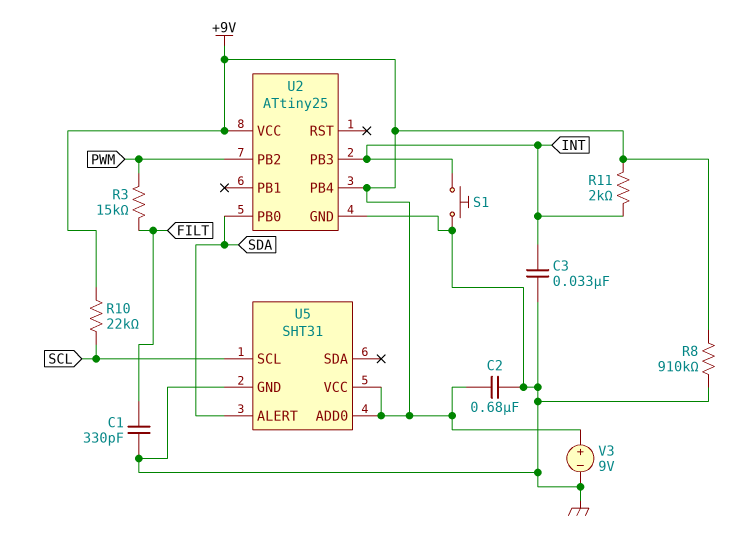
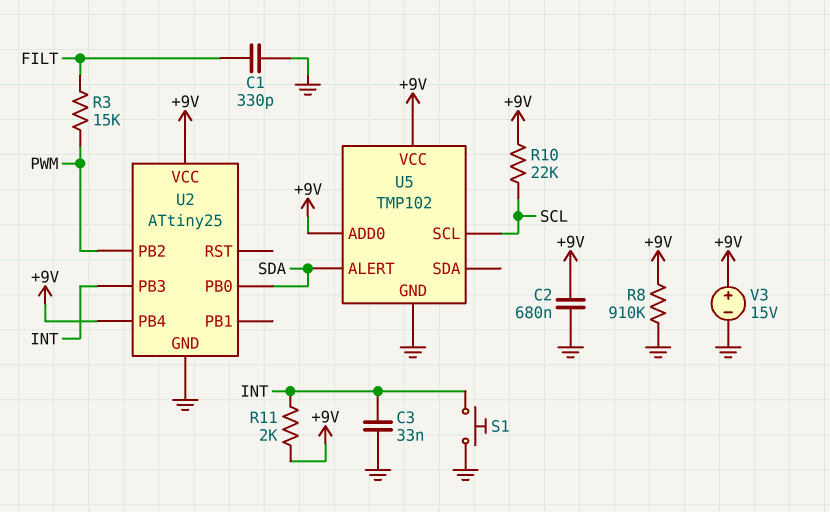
U5: SHT31 -> TMP102
V3: 9V (plus +9V, minus GND) -> 15V (plus +9V, minus GND)

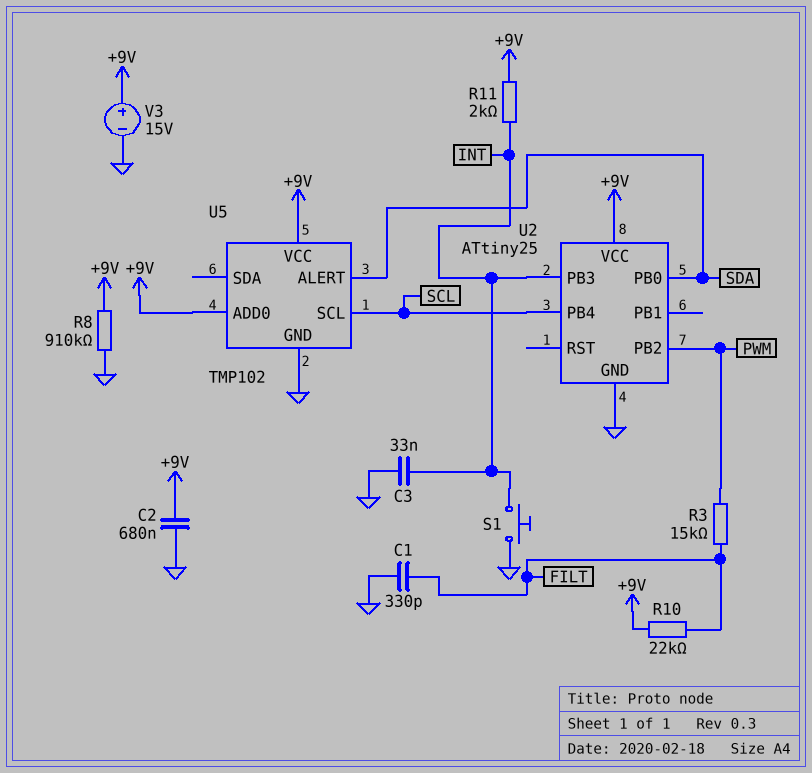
R10: 22k (+9V, SCL) -> 22k (+9V, FILT)
U2 pin PB4: +9V -> SCL

